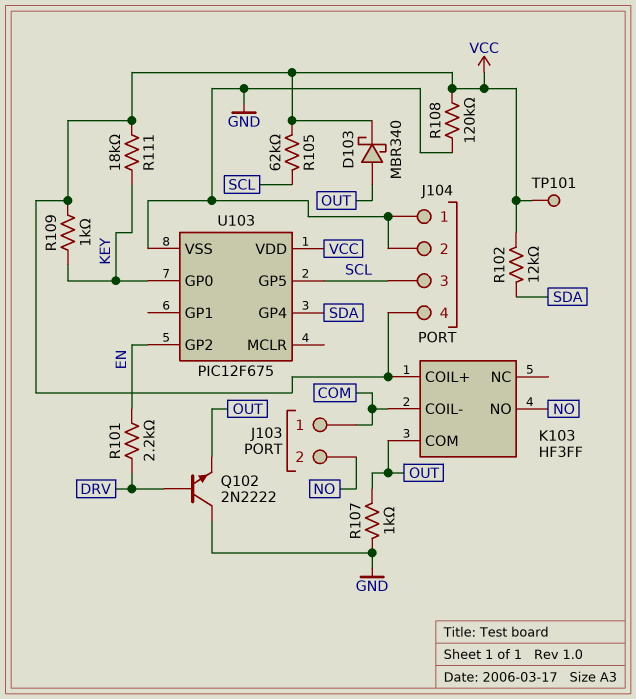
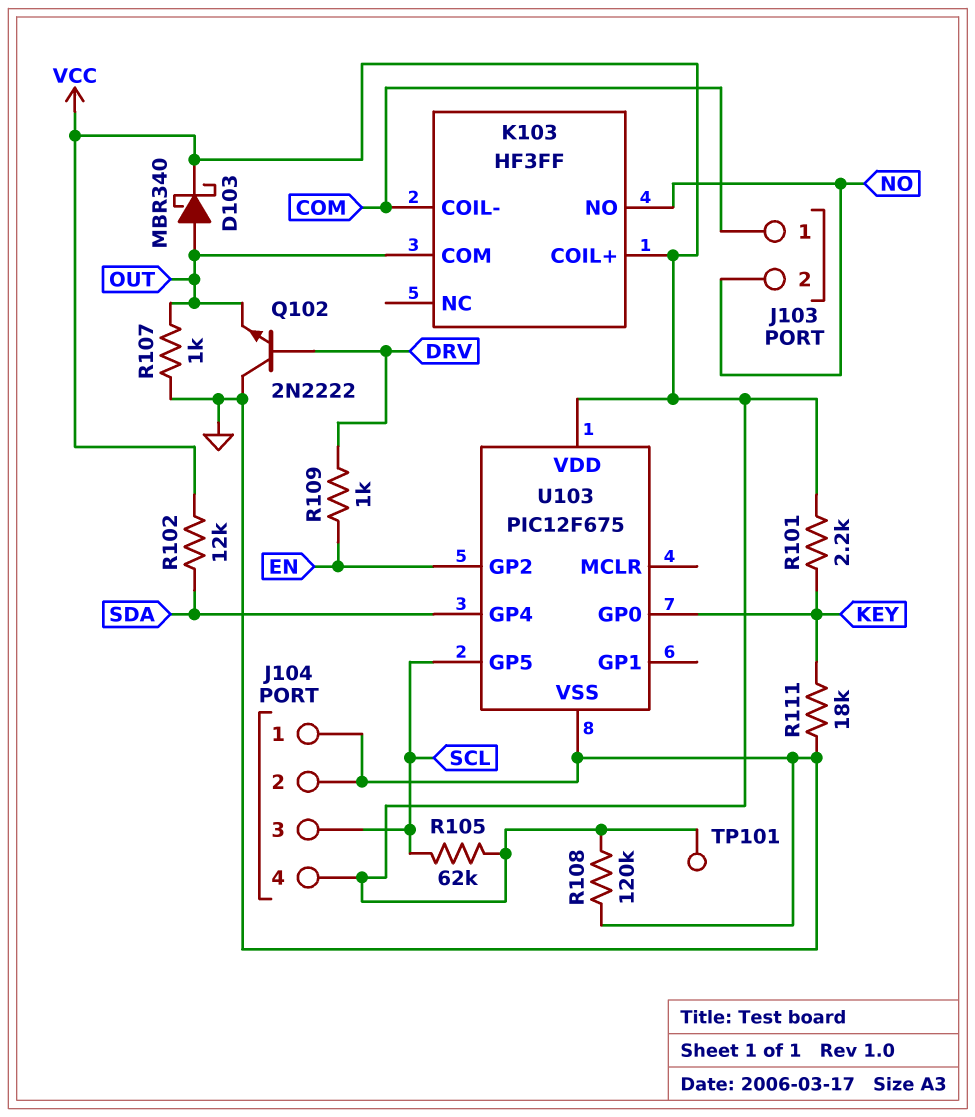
R101: 2.2k (DRV, EN) -> 2.2k (KEY, VCC)
R109: 1k (KEY, VCC) -> 1k (DRV, EN)
R111: 18k (KEY, VCC) -> 18k (GND, KEY)

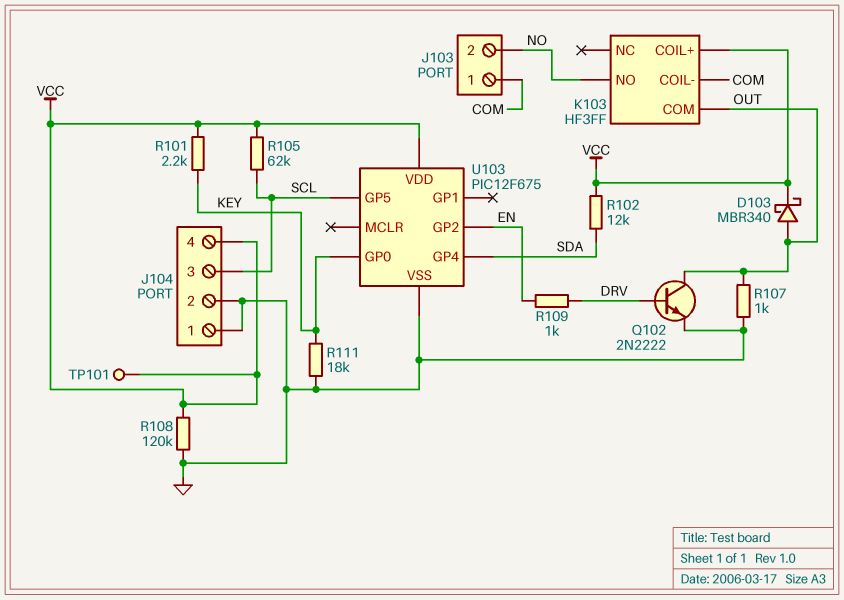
Q102: NPN 2N2222 (B DRV, C GND, E OUT) -> NPN 2N2222 (B DRV, C OUT, E GND)

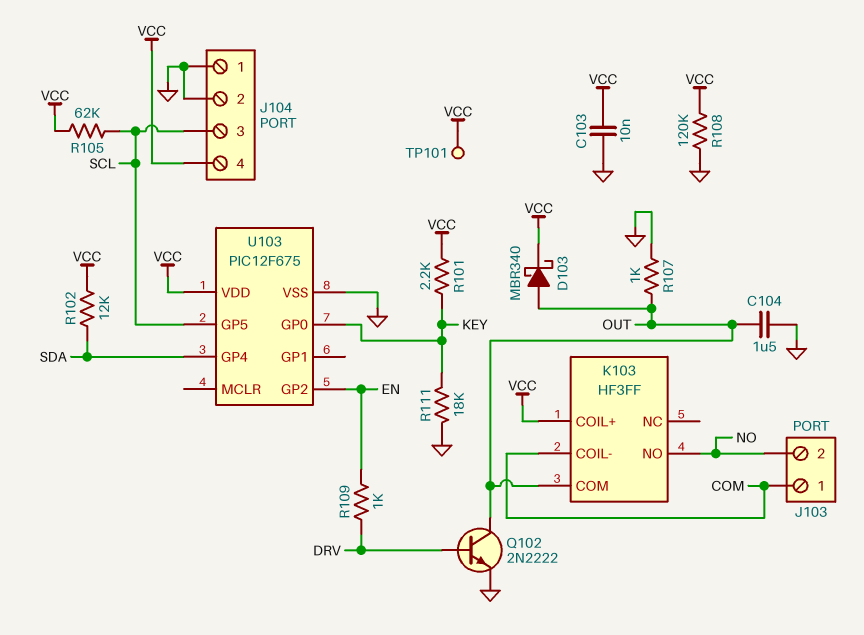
C103: none -> 10nF (GND, VCC)
C104: none -> 1.5uF (GND, OUT)

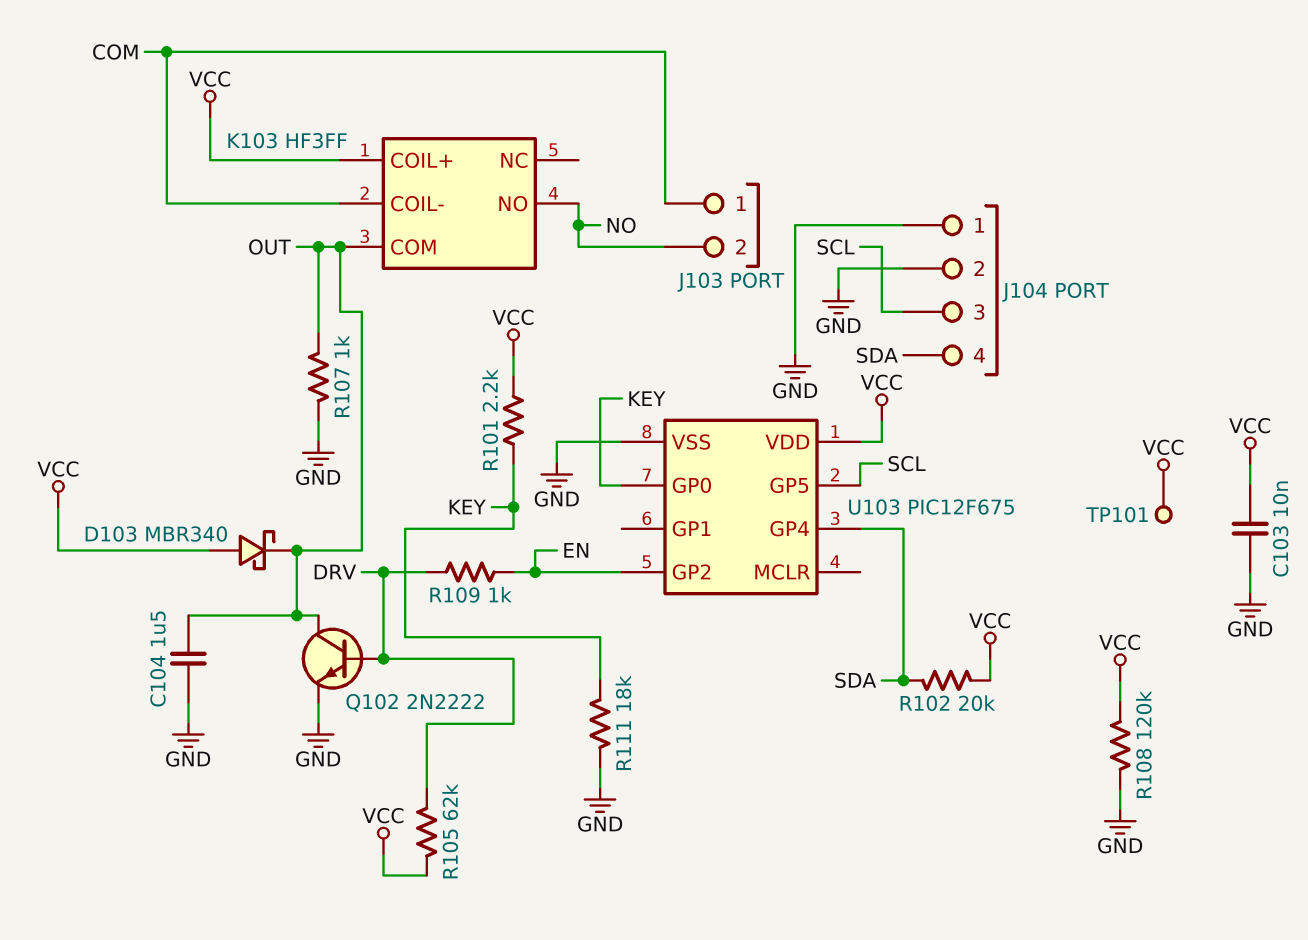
D103: schottky MBR340 (A OUT, K VCC) -> schottky MBR340 (A VCC, K OUT)
J104 pin 4: VCC -> SDA
R102: 12k (SDA, VCC) -> 20k (SDA, VCC)
R105: 62k (SCL, VCC) -> 62k (DRV, VCC)

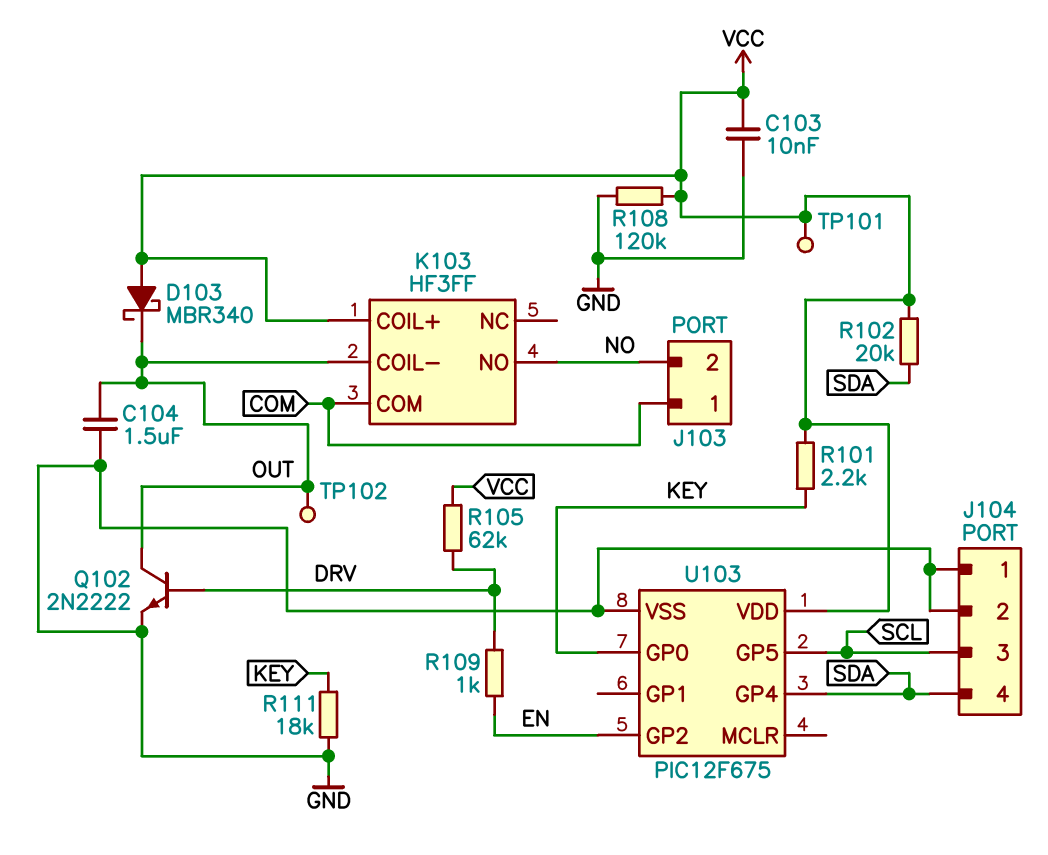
K103 pin COIL-: COM -> OUT
K103 pin COM: OUT -> COM
R107: 1k (GND, OUT) -> none
TP102: none -> test point (OUT)

